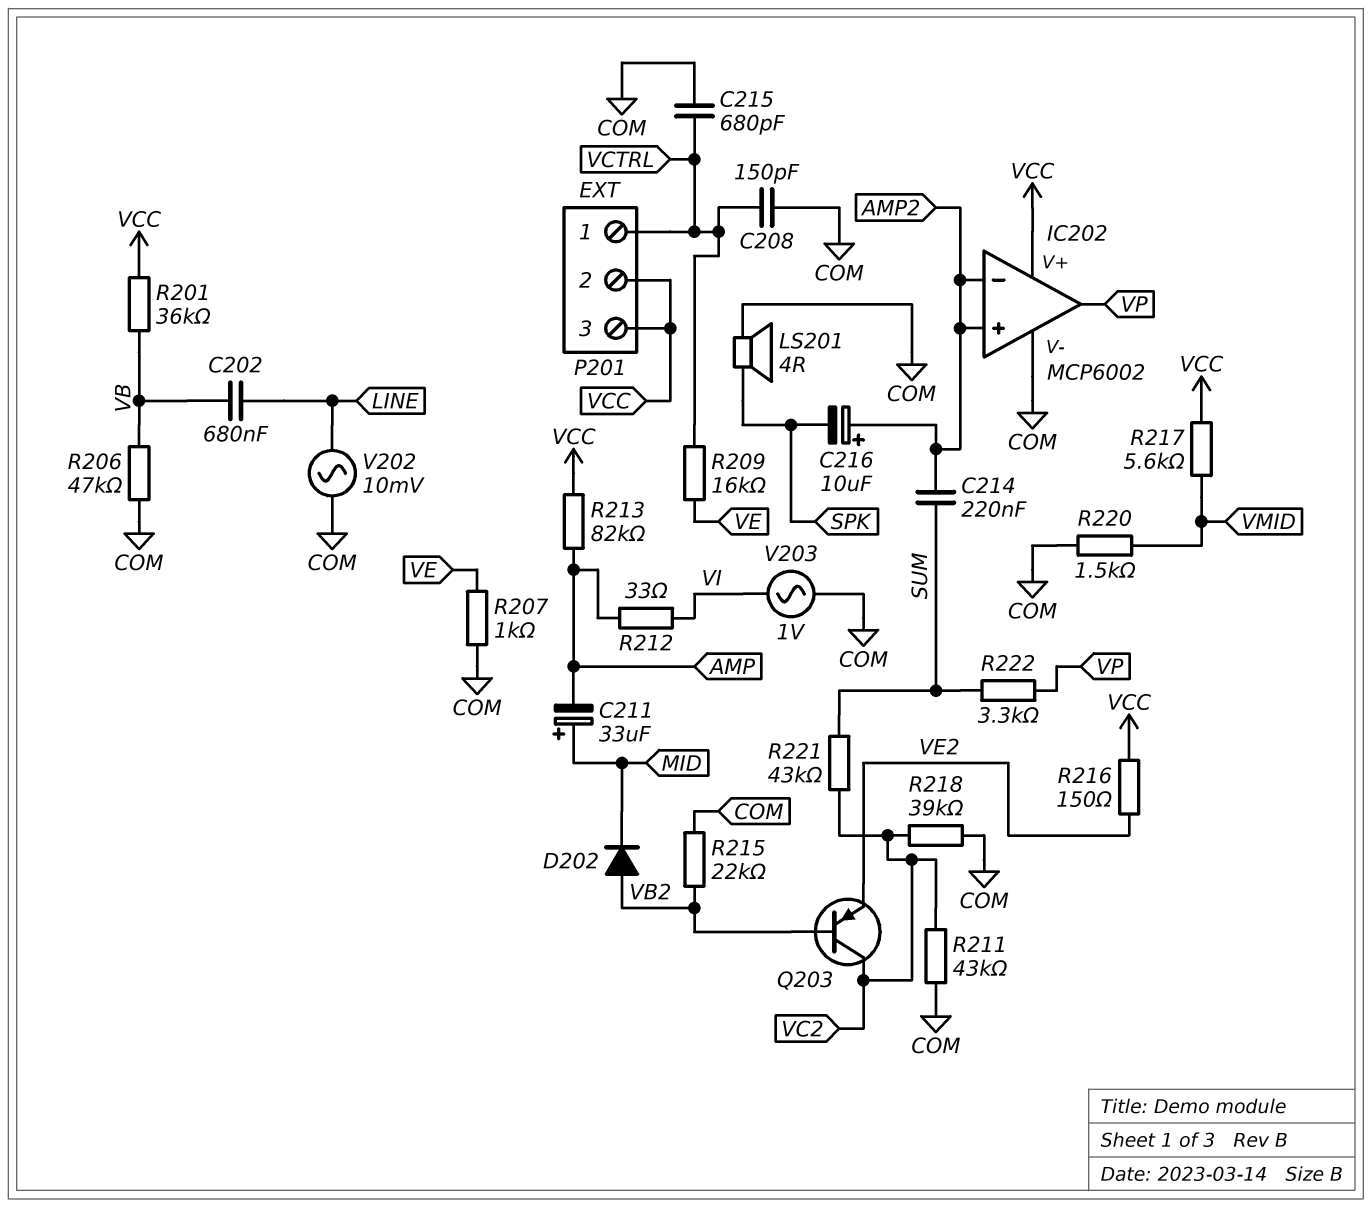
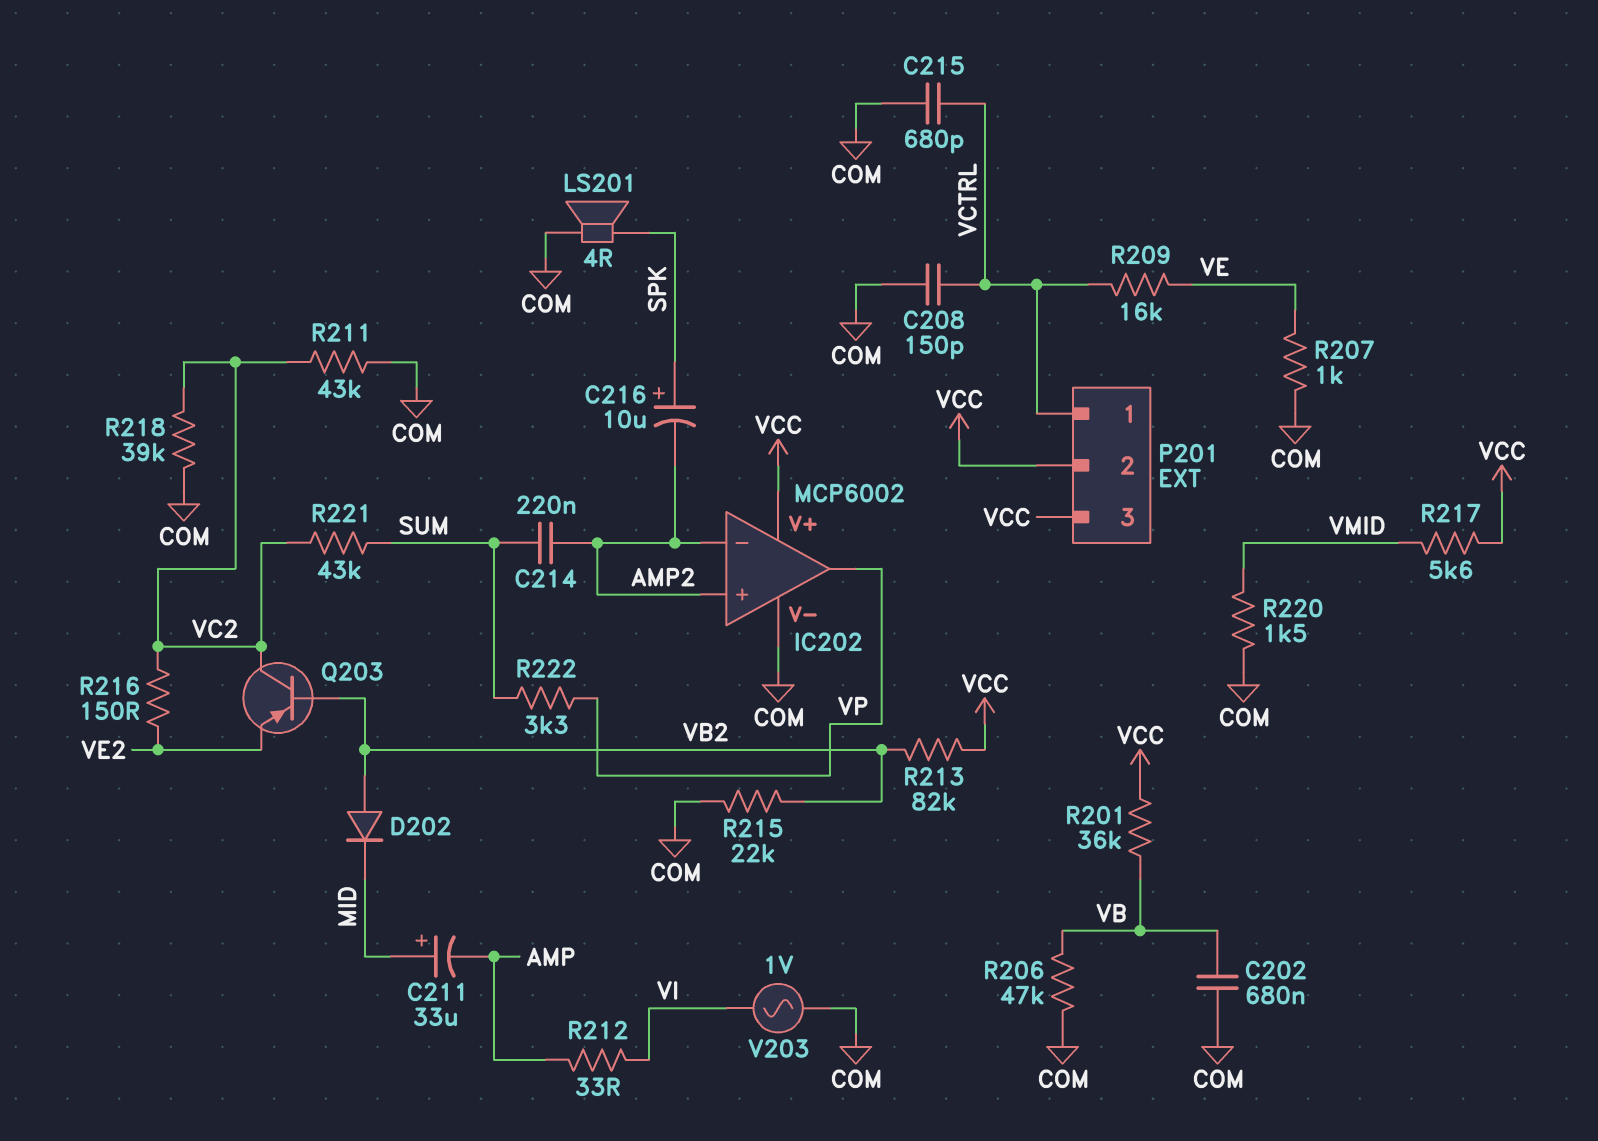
C202: 680nF (LINE, VB) -> 680nF (COM, VB)
C216: 10uF (plus AMP2, minus SPK) -> 10uF (plus SPK, minus AMP2)
R213: 82k (AMP, VCC) -> 82k (VB2, VCC)
R216: 150 (VCC, VE2) -> 150 (VC2, VE2)
V202: AC 10mV (COM, LINE) -> none

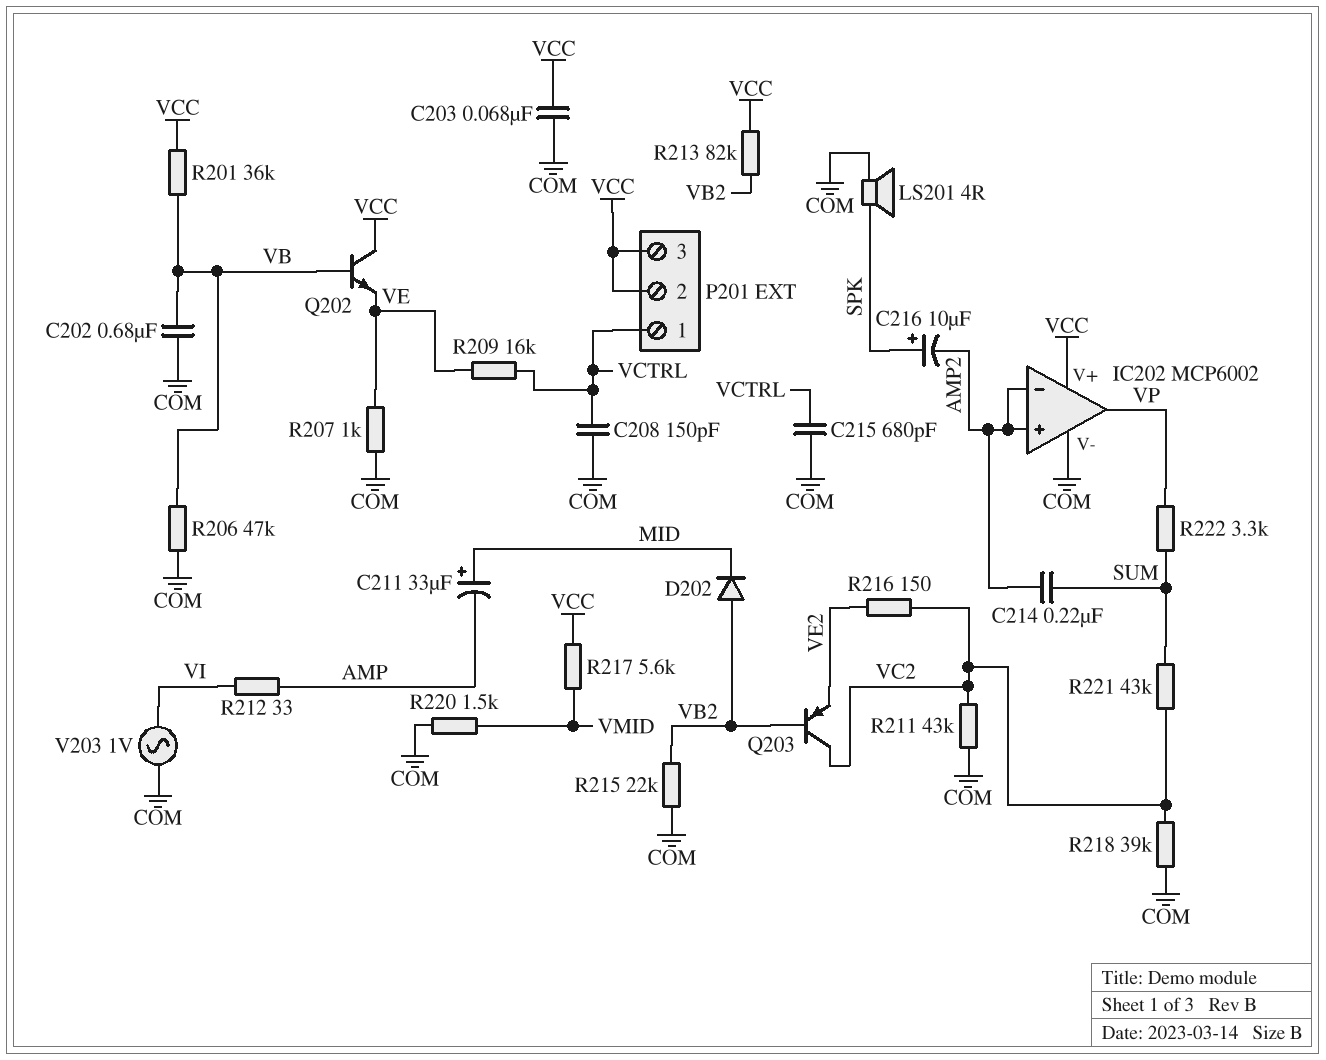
C203: none -> 68nF (COM, VCC)
Q202: none -> NPN (B VB, C VCC, E VE)

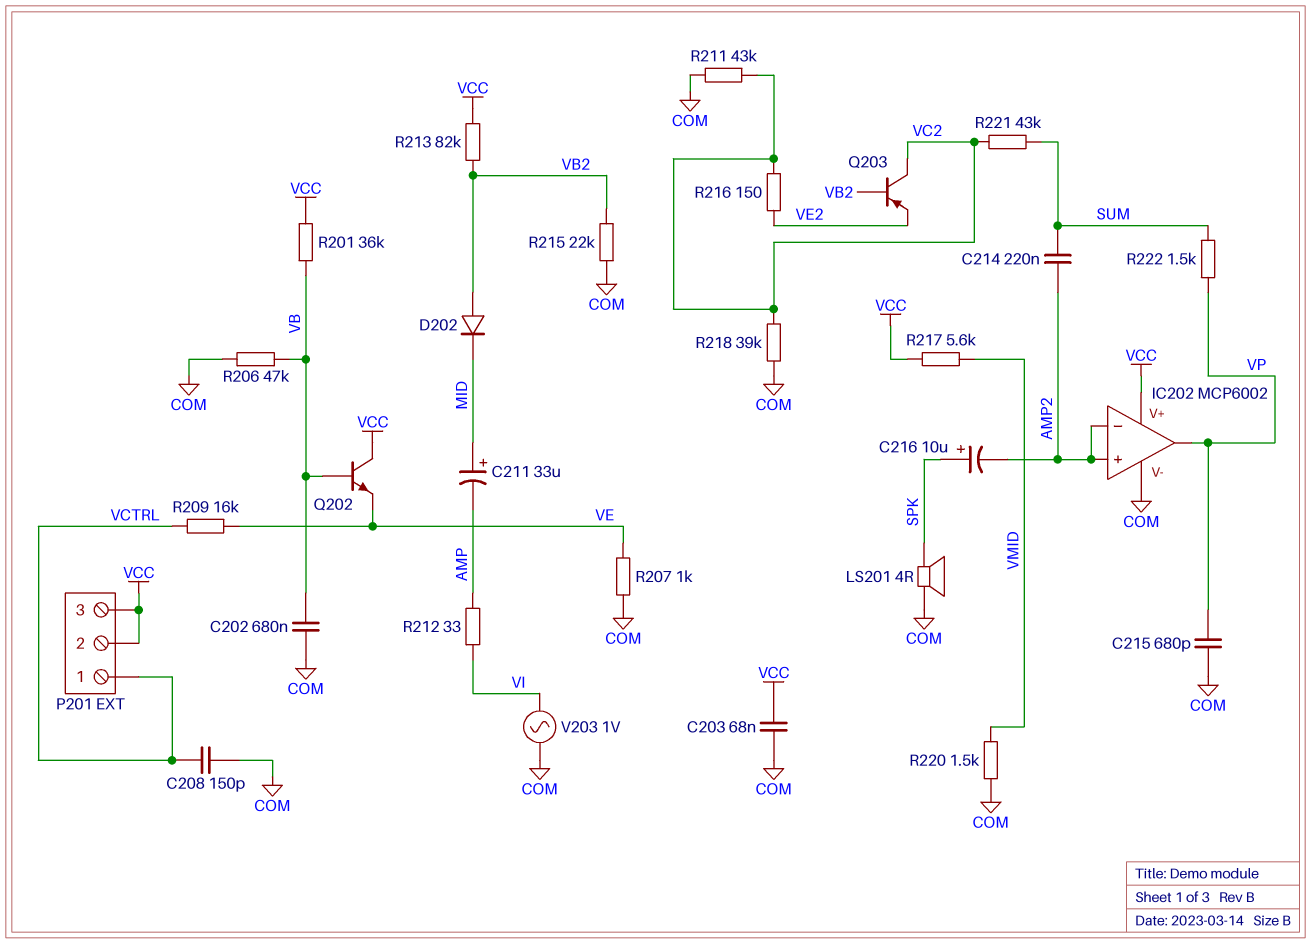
C215: 680pF (COM, VCTRL) -> 680pF (COM, VP)
R222: 3.3k (SUM, VP) -> 1.5k (SUM, VP)

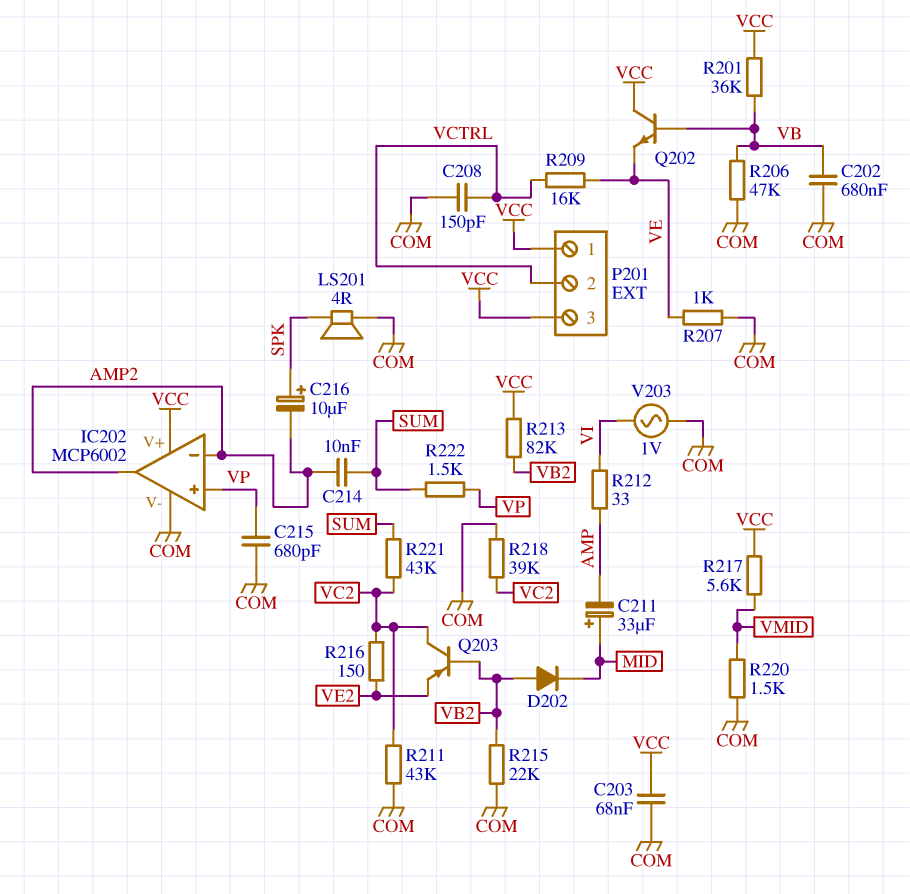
C214: 220nF (AMP2, SUM) -> 10nF (AMP2, SUM)
IC202 pin in+: AMP2 -> VP
IC202 pin out: VP -> AMP2
P201 pin 1: VCTRL -> VCC
P201 pin 2: VCC -> VCTRL

